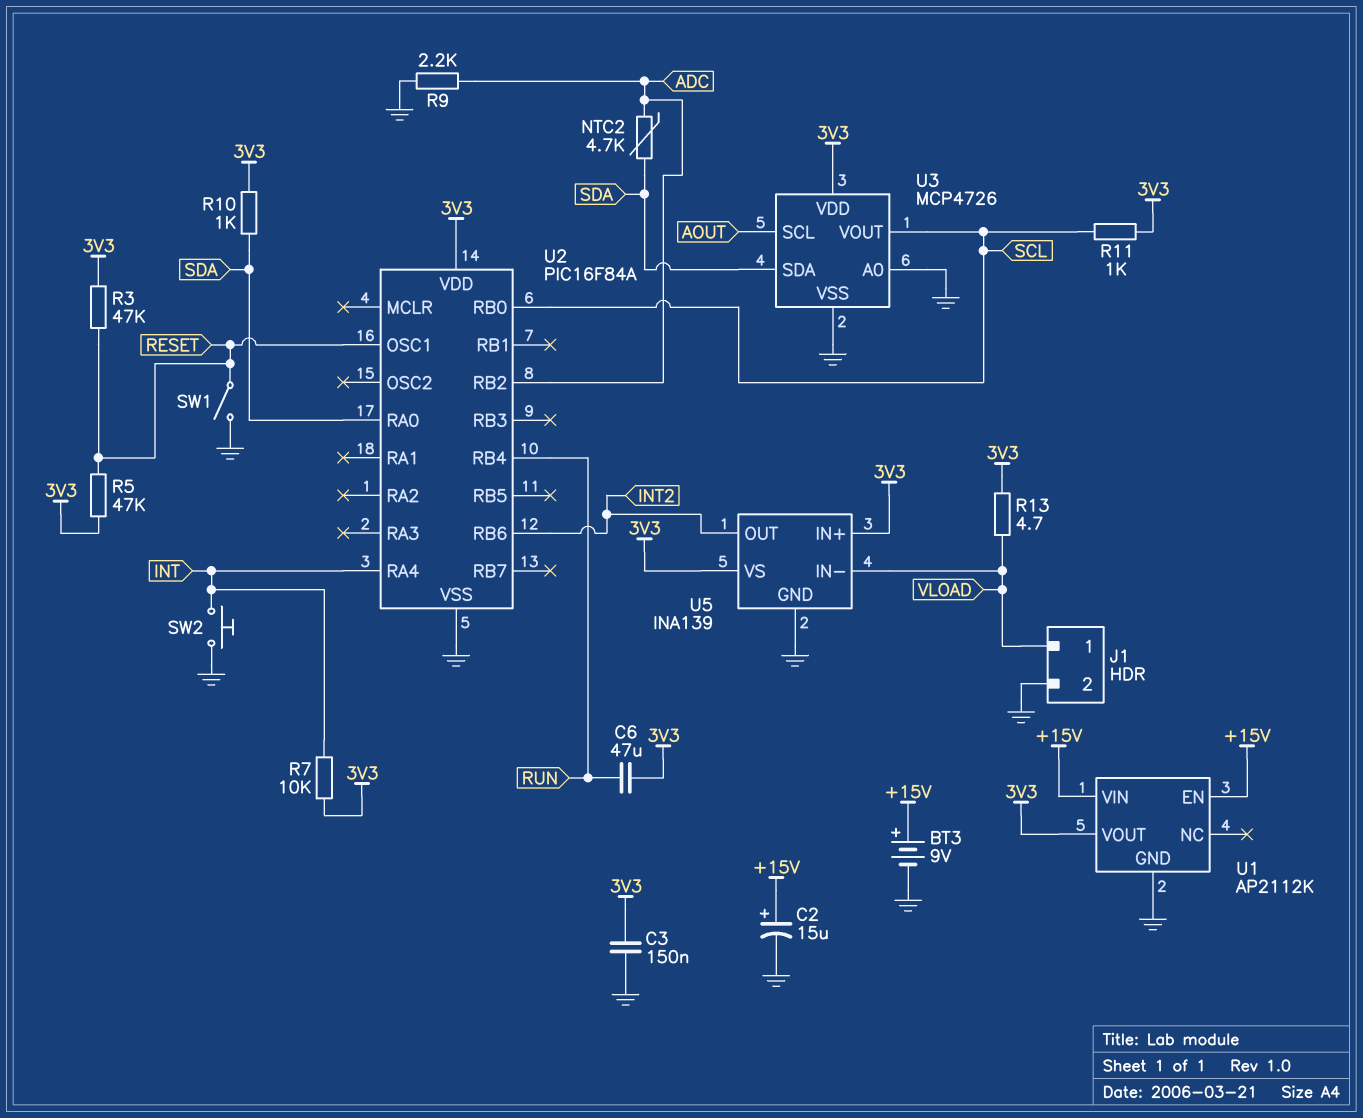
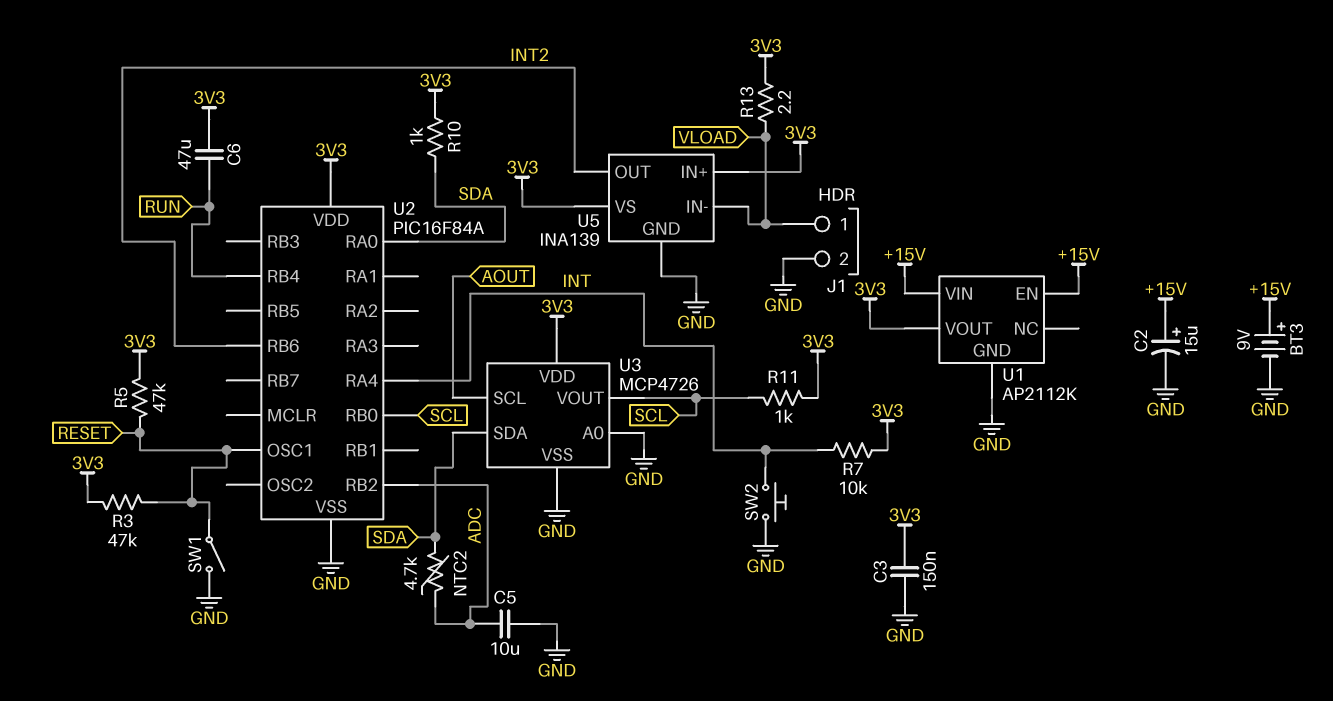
C5: none -> 10uF (ADC, GND)
R9: 2.2k (ADC, GND) -> none
R13: 4.7 (3V3, VLOAD) -> 2.2 (3V3, VLOAD)

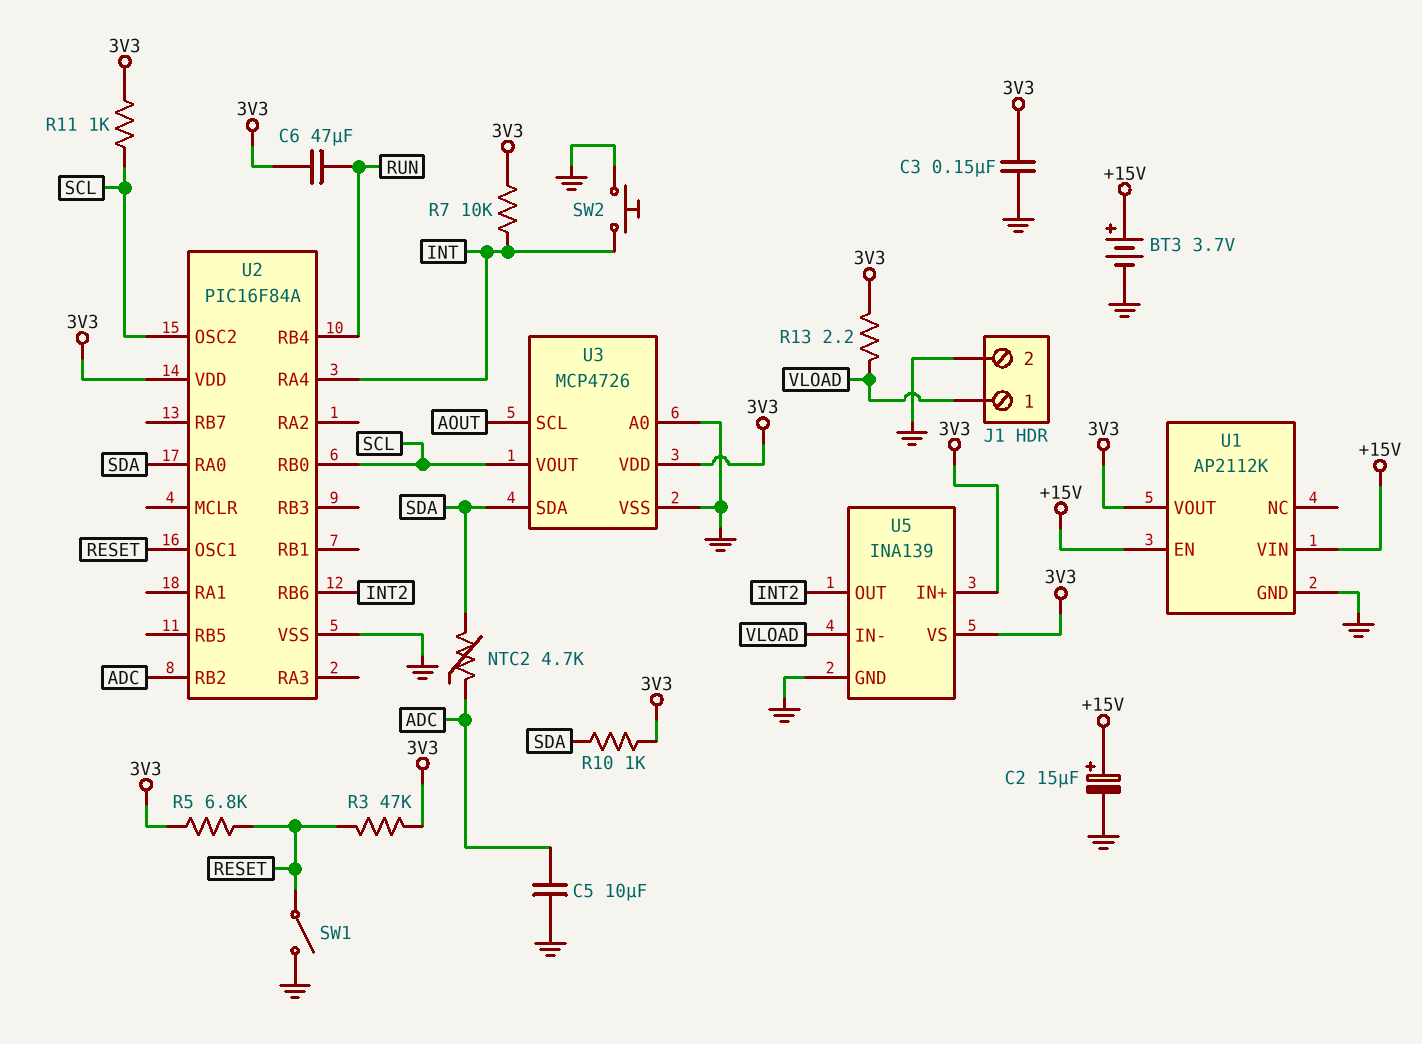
BT3: 9V (plus +15V, minus GND) -> 3.7V (plus +15V, minus GND)
R5: 47k (3V3, RESET) -> 6.8k (3V3, RESET)
U2 pin OSC2: none -> SCL

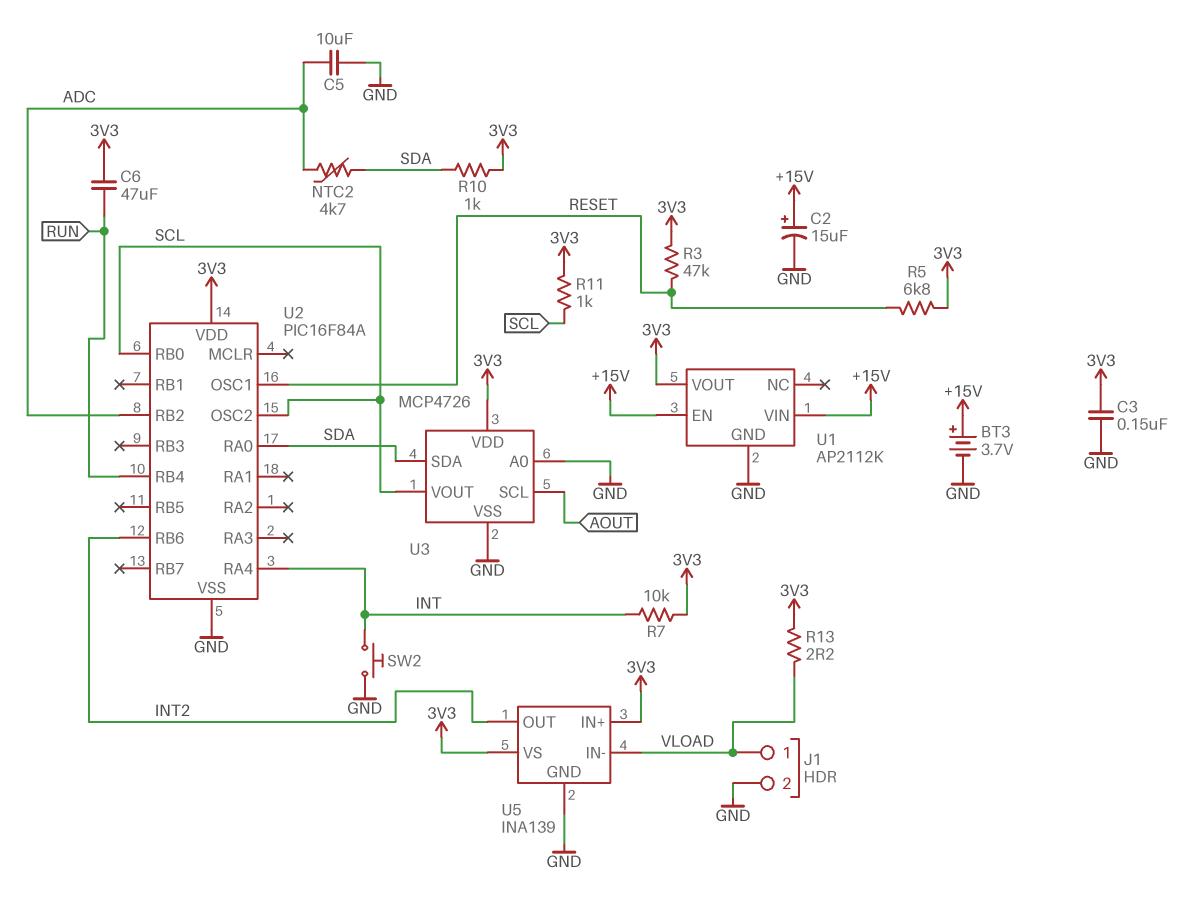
SW1: switch (GND, RESET) -> none

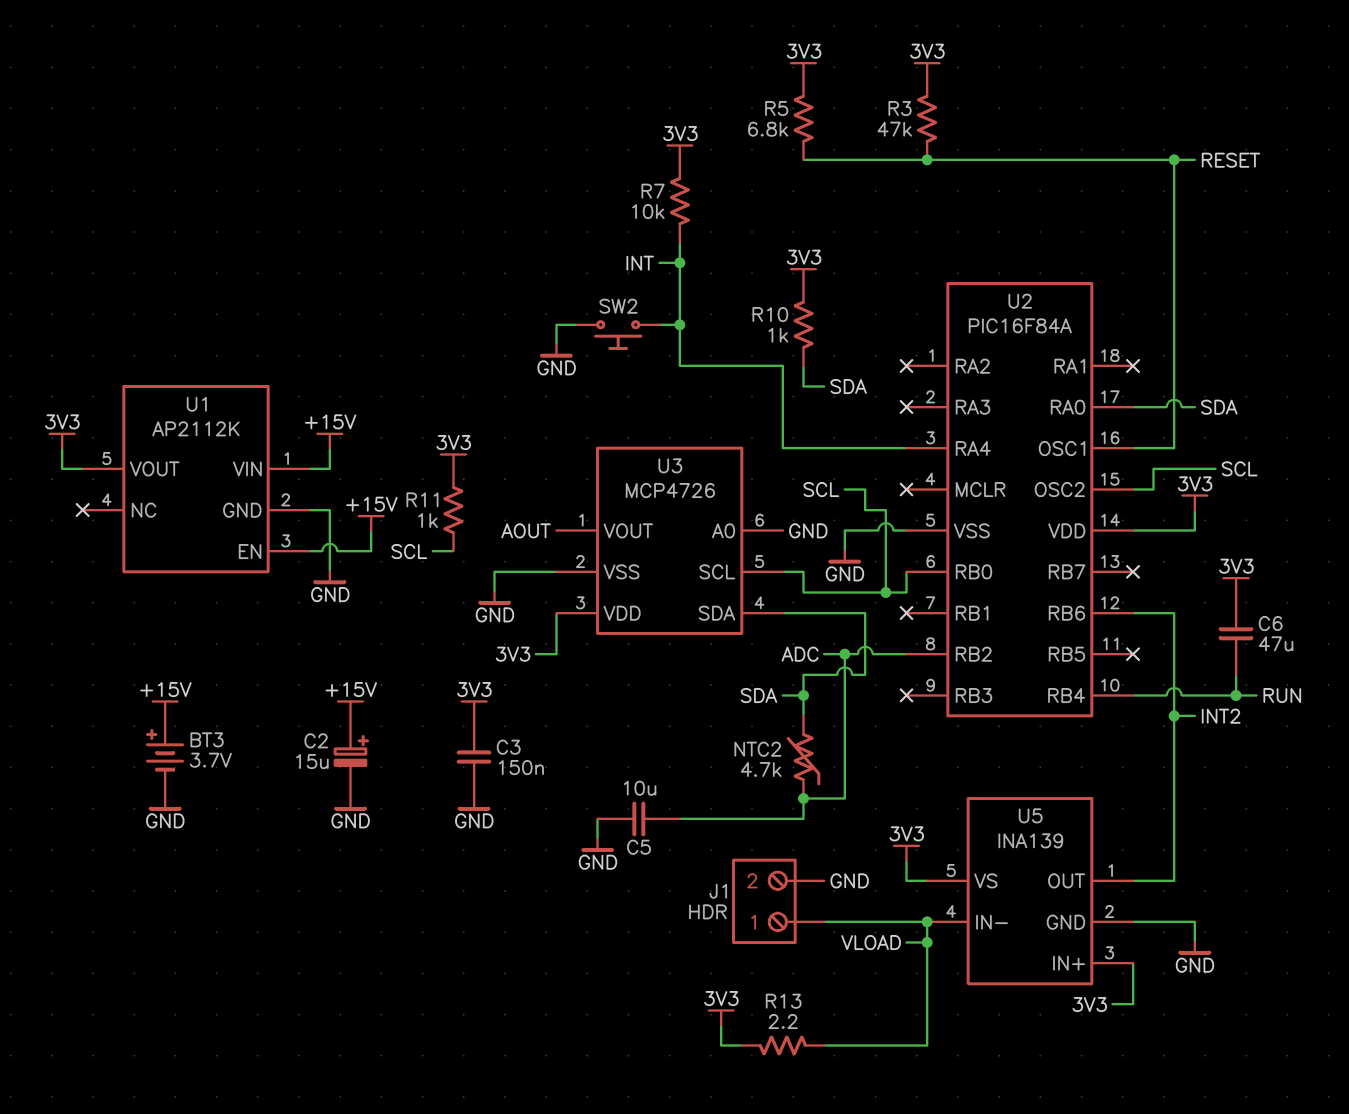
U3 pin SCL: AOUT -> SCL
U3 pin VOUT: SCL -> AOUT

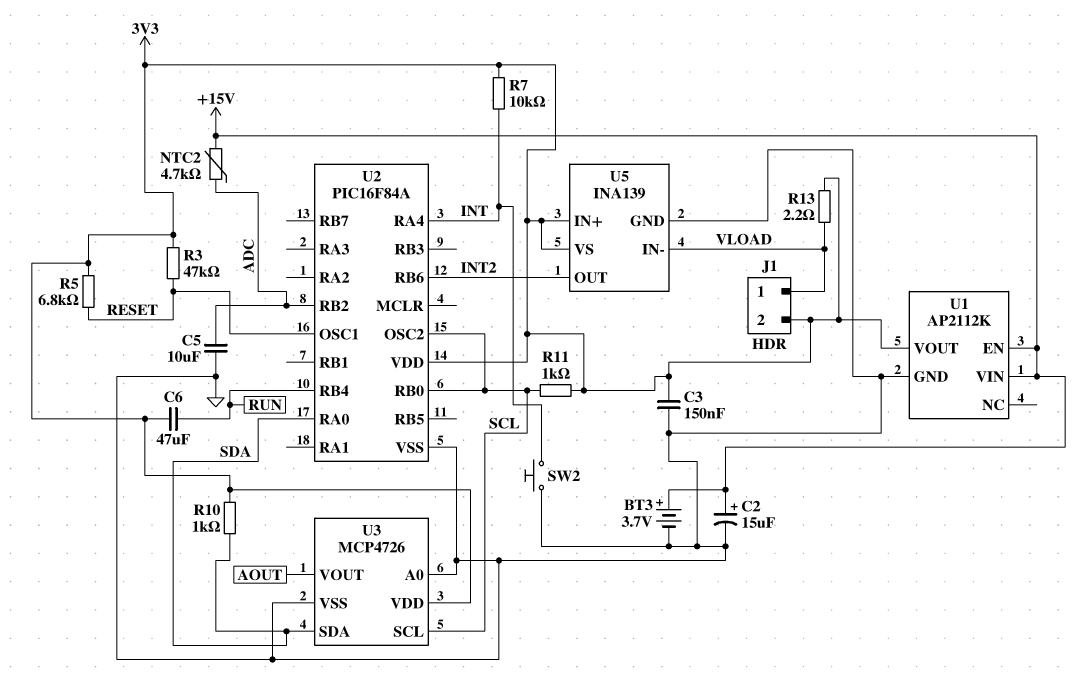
J1 pin 2: GND -> 3V3
NTC2: 4.7k (ADC, SDA) -> 4.7k (+15V, ADC)

